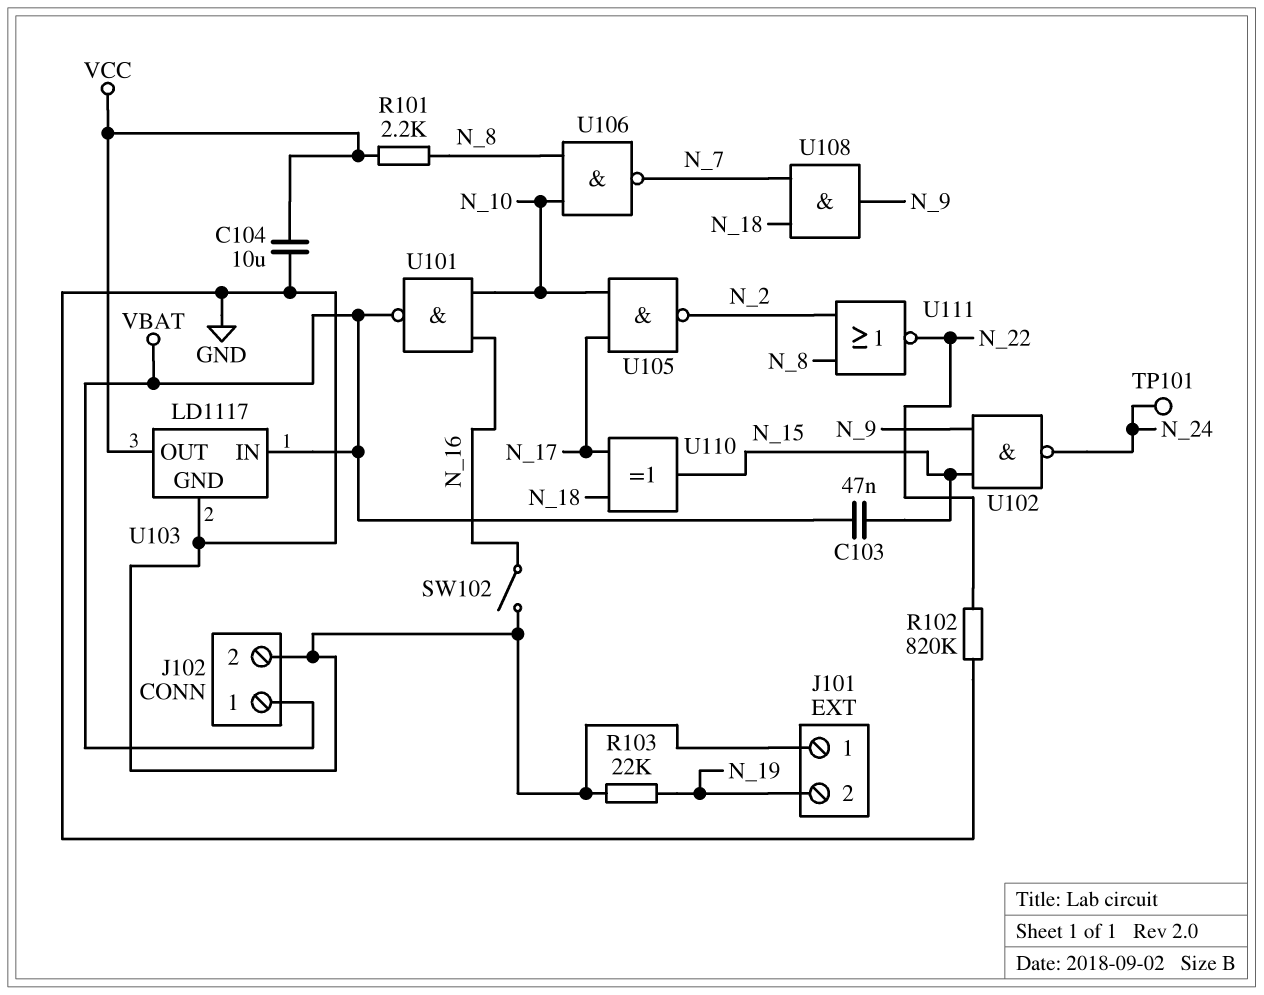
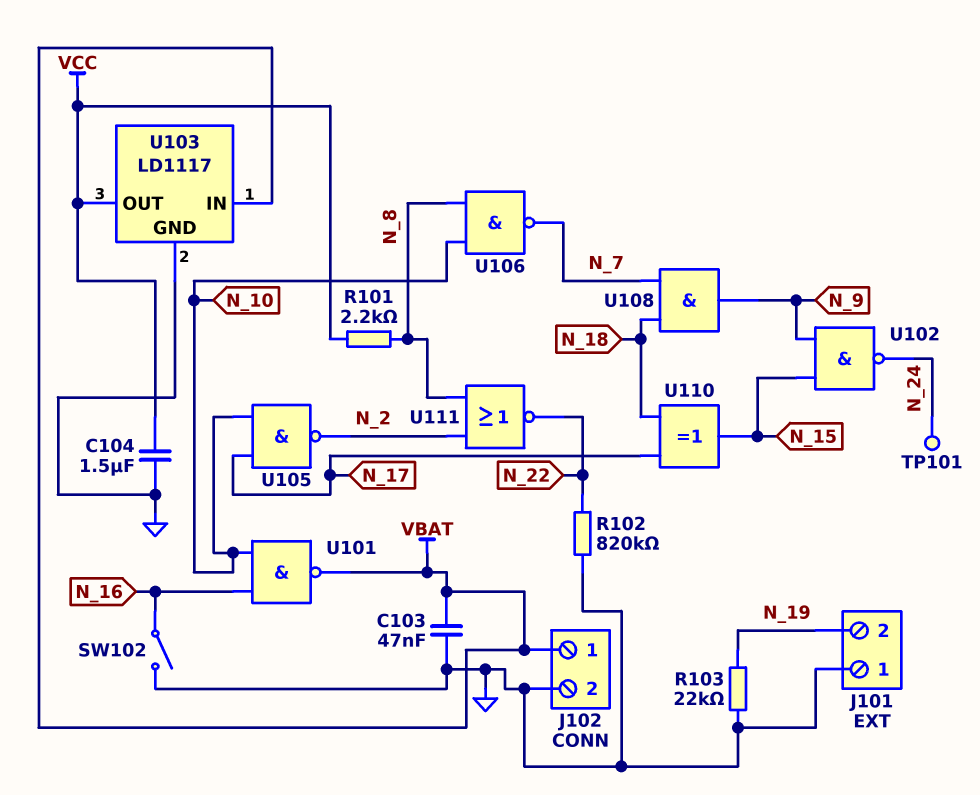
C103: 47nF (N_15, VBAT) -> 47nF (GND, VBAT)
C104: 10uF (GND, VCC) -> 1.5uF (GND, VCC)

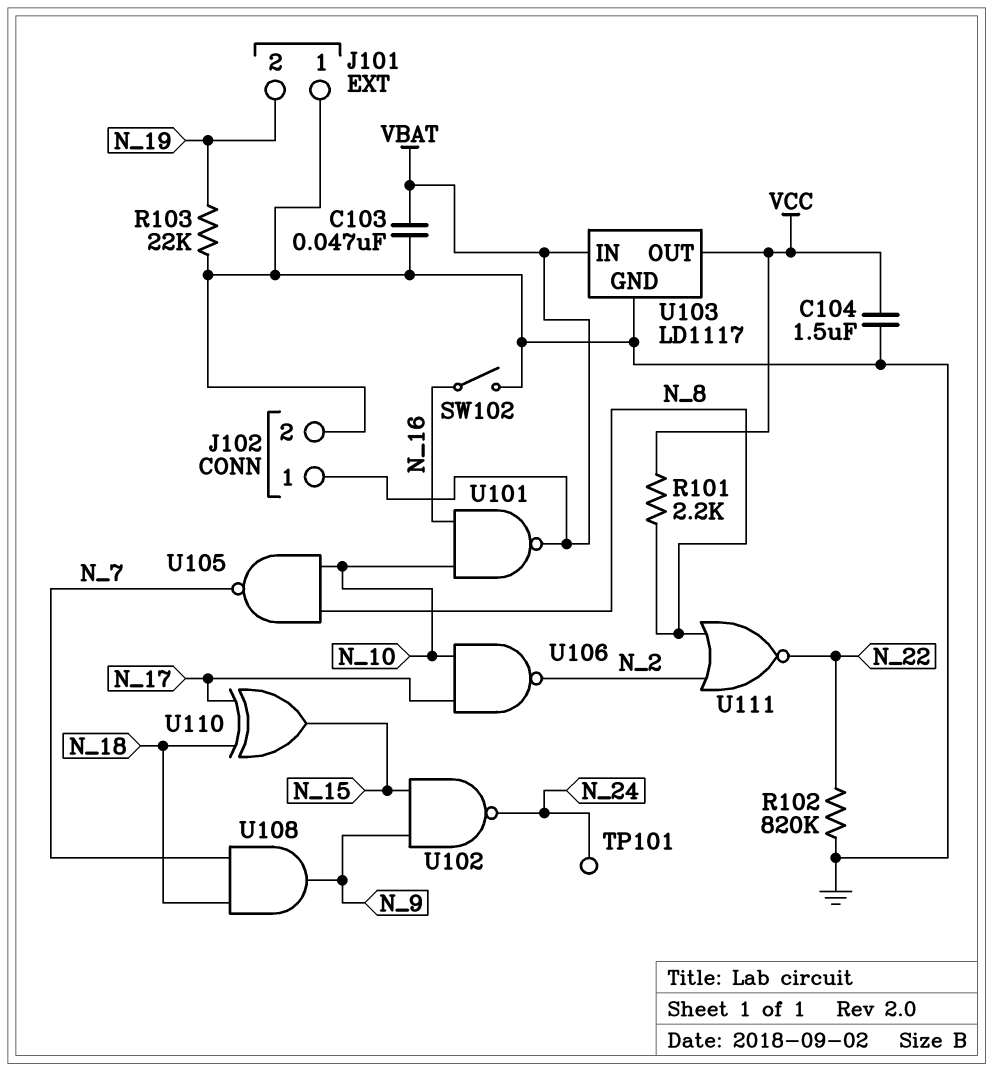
U105: NAND (in N_10, in N_17, out N_2) -> NAND (in N_8, in N_10, out N_7)
U106: NAND (in N_8, in N_10, out N_7) -> NAND (in N_10, in N_17, out N_2)

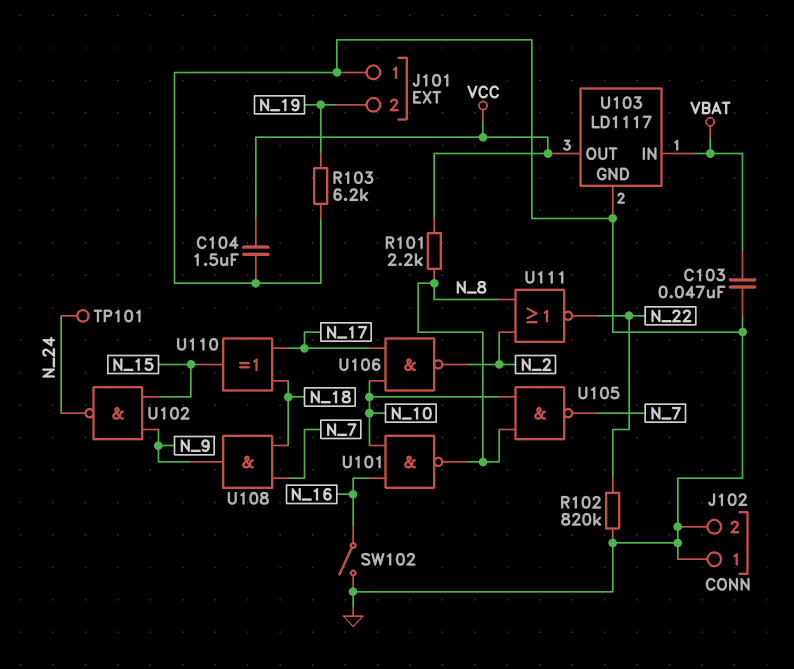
J102 pin 1: VBAT -> GND
R103: 22k (GND, N_19) -> 6.2k (GND, N_19)
U101: NAND (in N_10, in N_16, out VBAT) -> NAND (in N_10, in N_16, out N_8)

